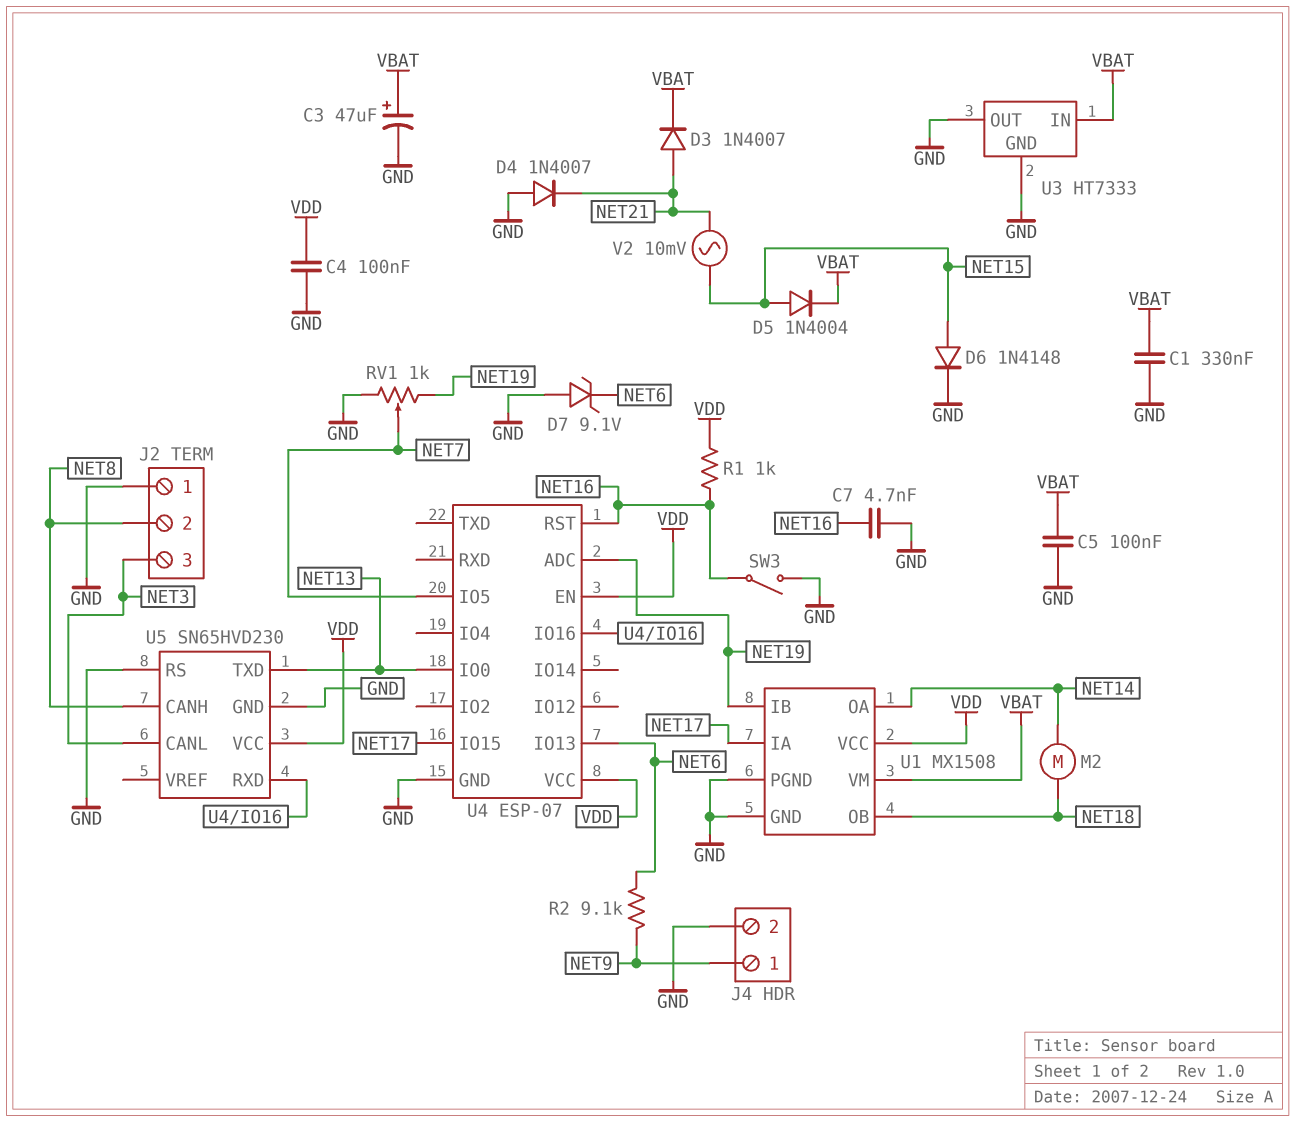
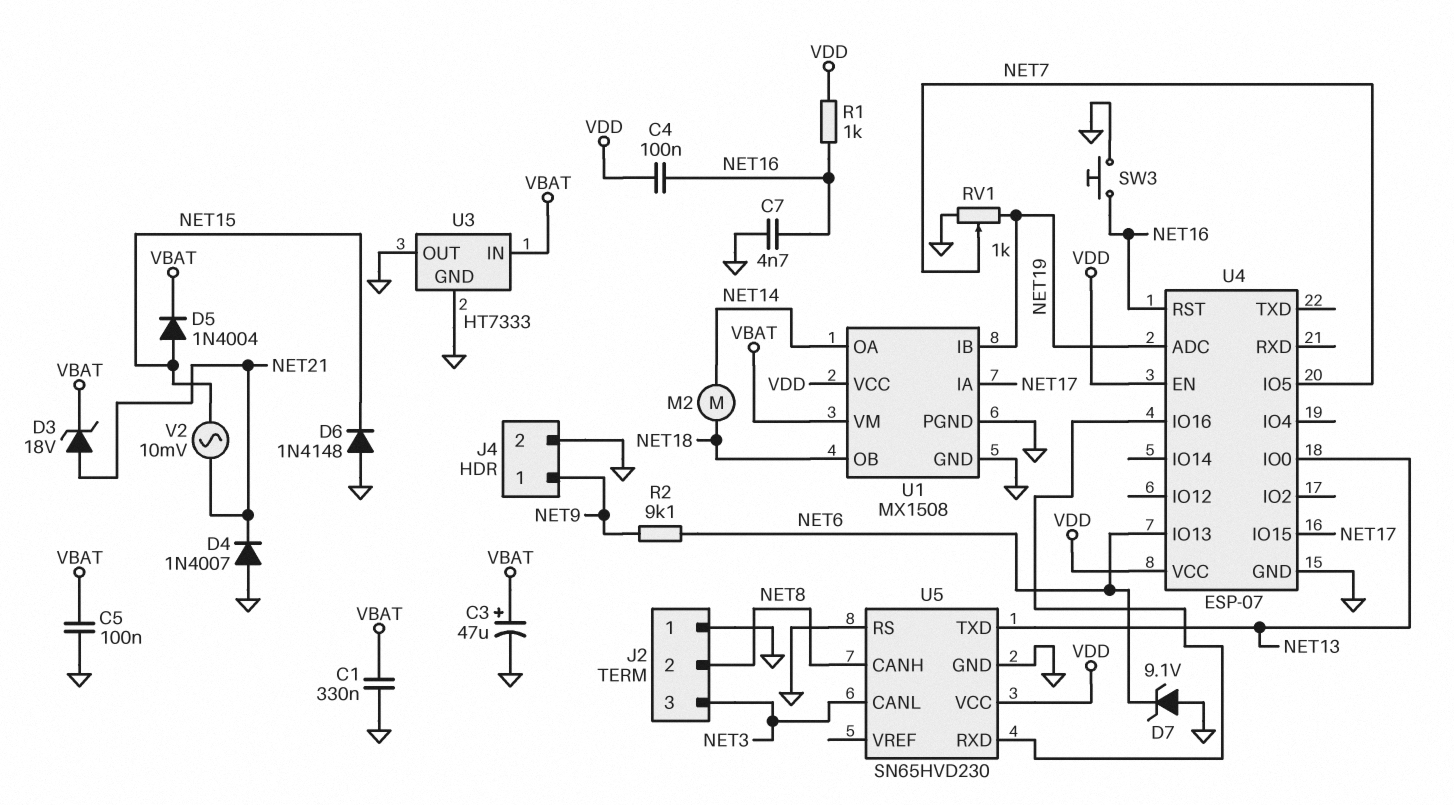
C4: 100nF (GND, VDD) -> 100nF (NET16, VDD)
D3: diode 1N4007 (A NET21, K VBAT) -> zener 18V (A NET21, K VBAT)
D6: diode 1N4148 (A NET15, K GND) -> diode 1N4148 (A GND, K NET15)
SW3: switch (GND, NET16) -> button (GND, NET16)

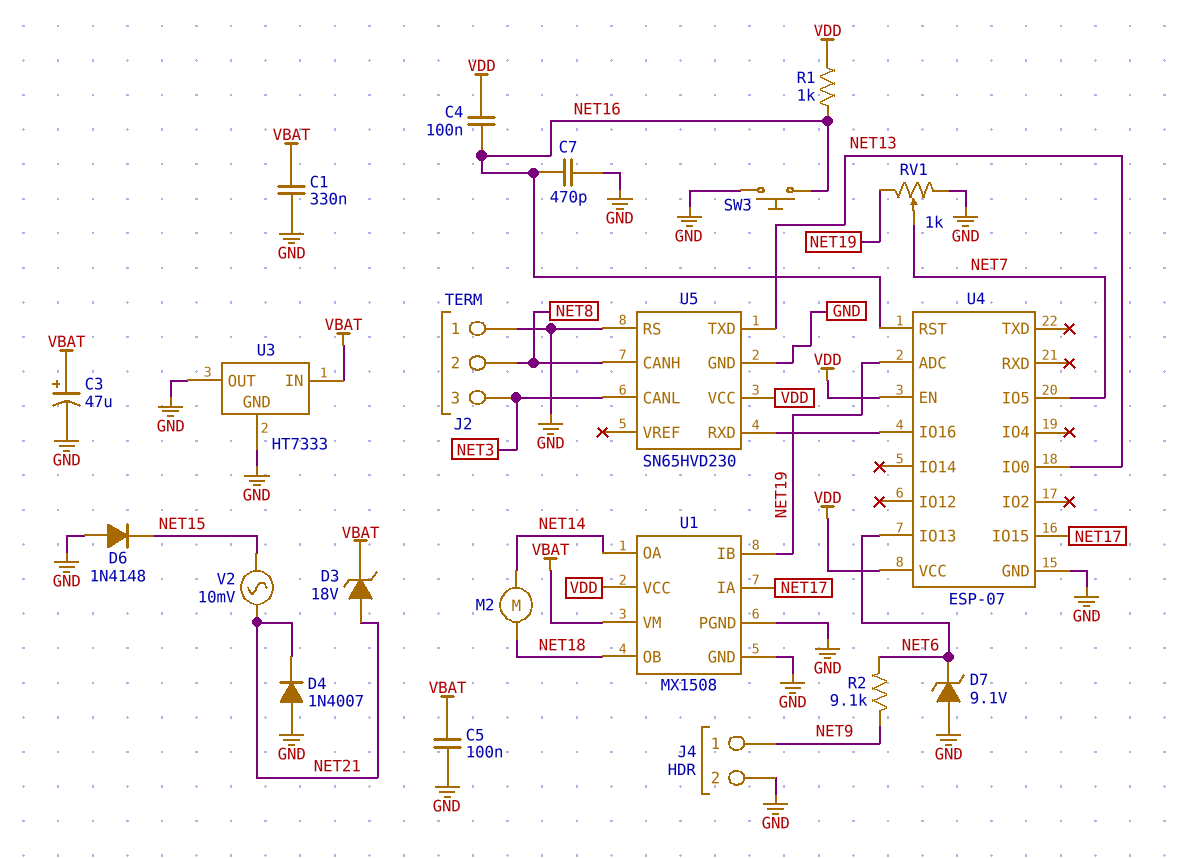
C7: 4.7nF (GND, NET16) -> 470pF (GND, NET16)
D5: diode 1N4004 (A NET15, K VBAT) -> none

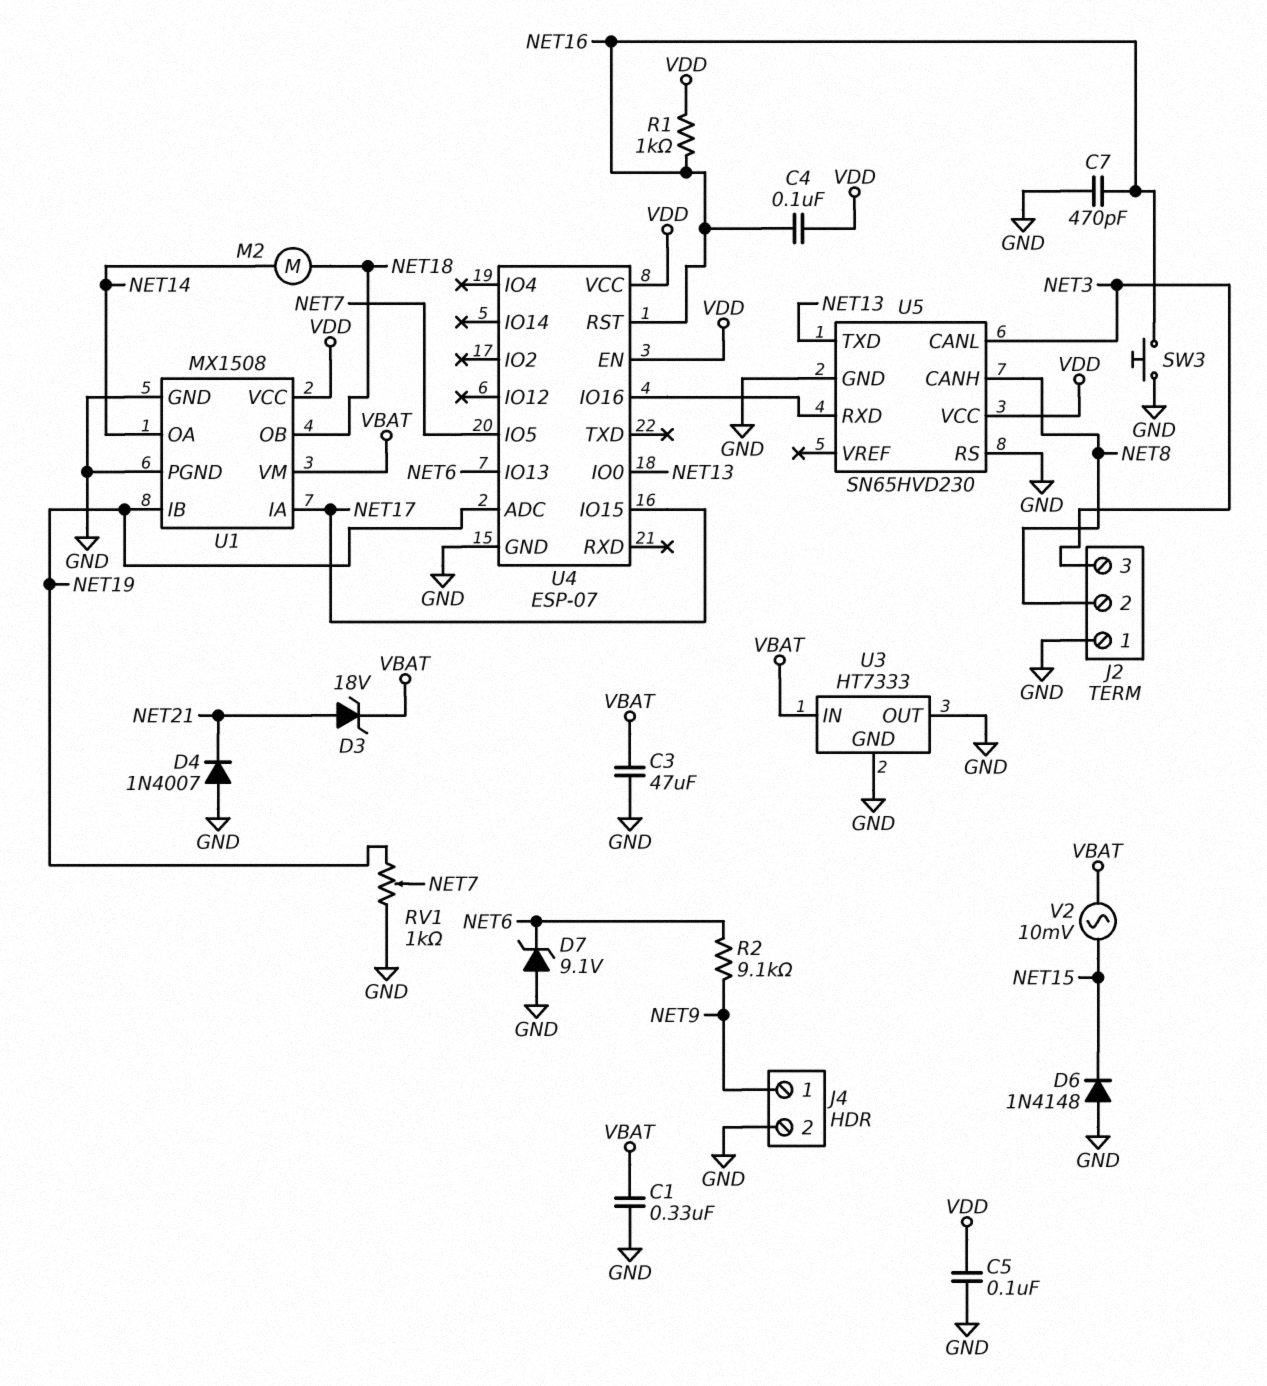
C3: 47uF (plus VBAT, minus GND) -> 47uF (GND, VBAT)
C5: 100nF (GND, VBAT) -> 100nF (GND, VDD)
V2: AC 10mV (NET15, NET21) -> AC 10mV (NET15, VBAT)

